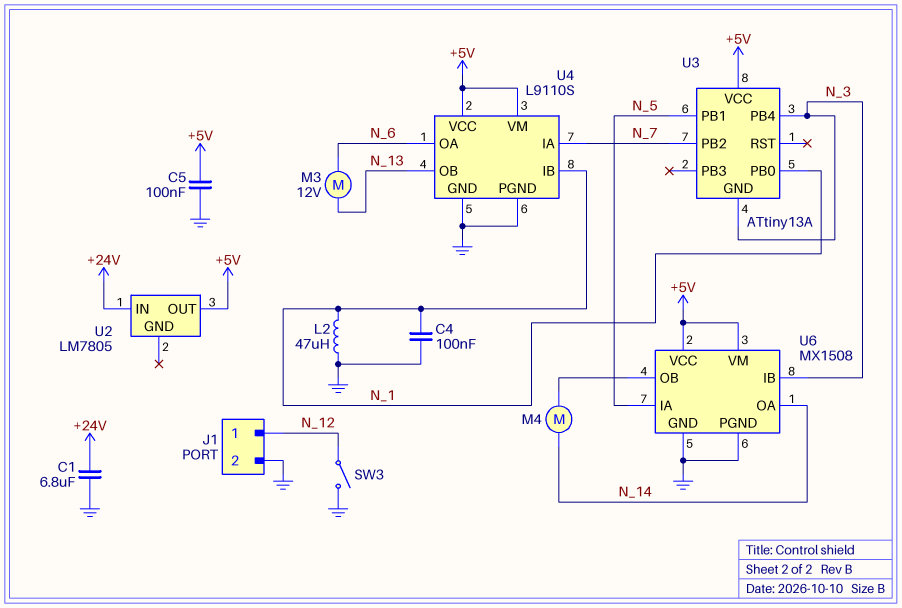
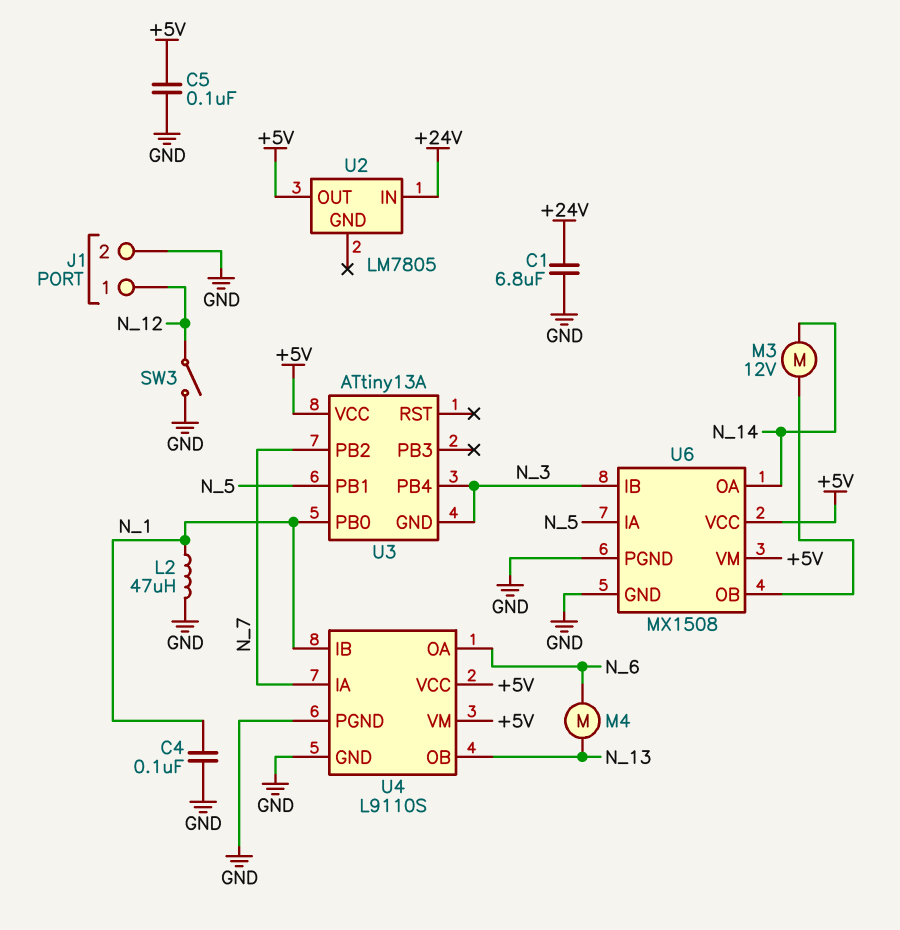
M3: motor 12V (N_6, N_13) -> motor 12V (N_14, U6/OB)
M4: motor (N_14, U6/OB) -> motor (N_6, N_13)

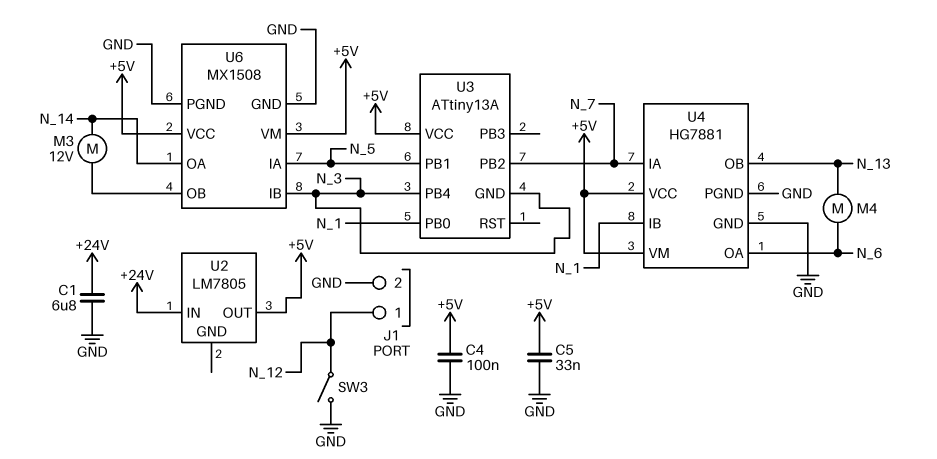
C4: 100nF (GND, N_1) -> 100nF (+5V, GND)
C5: 100nF (+5V, GND) -> 33nF (+5V, GND)
L2: 47uH (GND, N_1) -> none
U4: L9110S -> HG7881

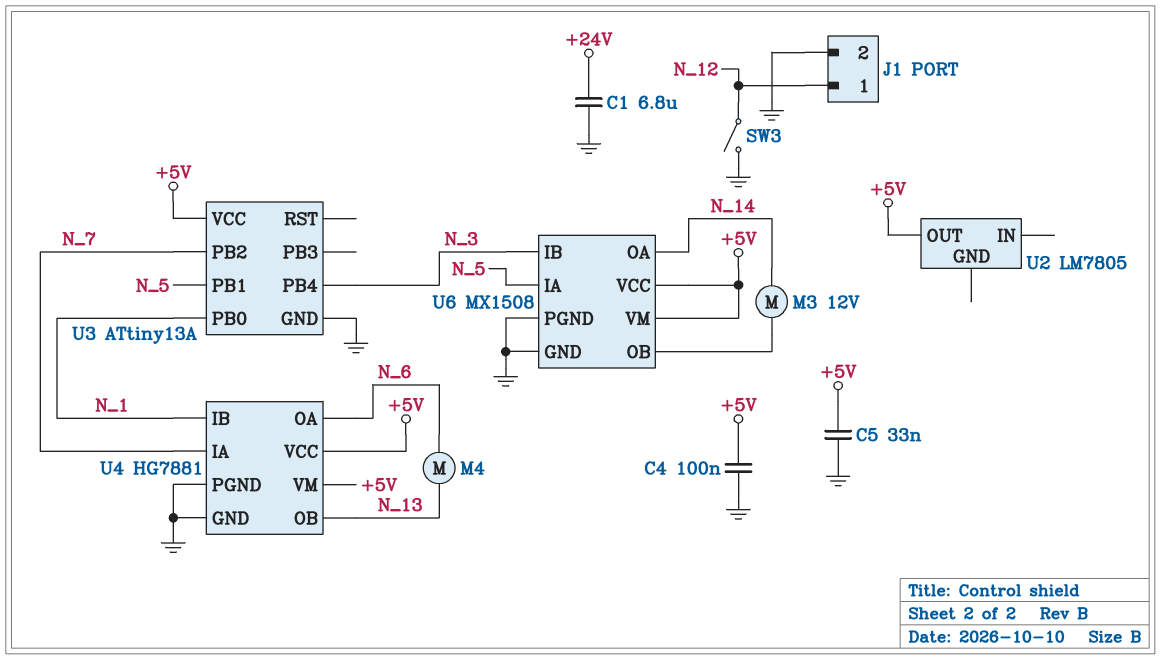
U2 pin IN: +24V -> none
U3 pin GND: N_3 -> GND

